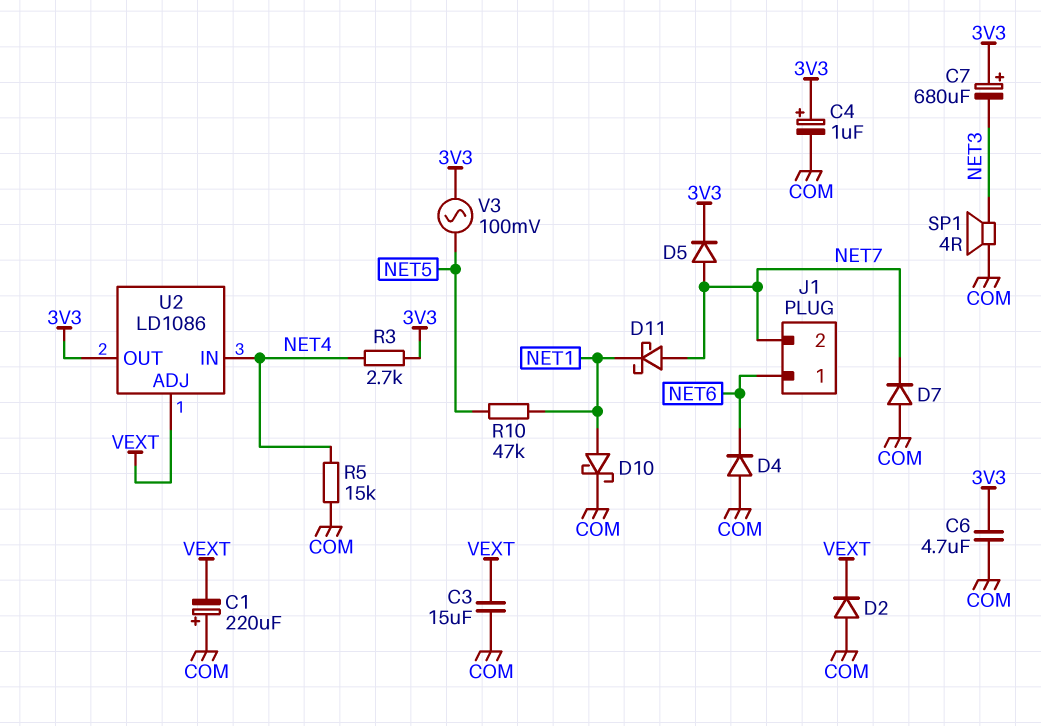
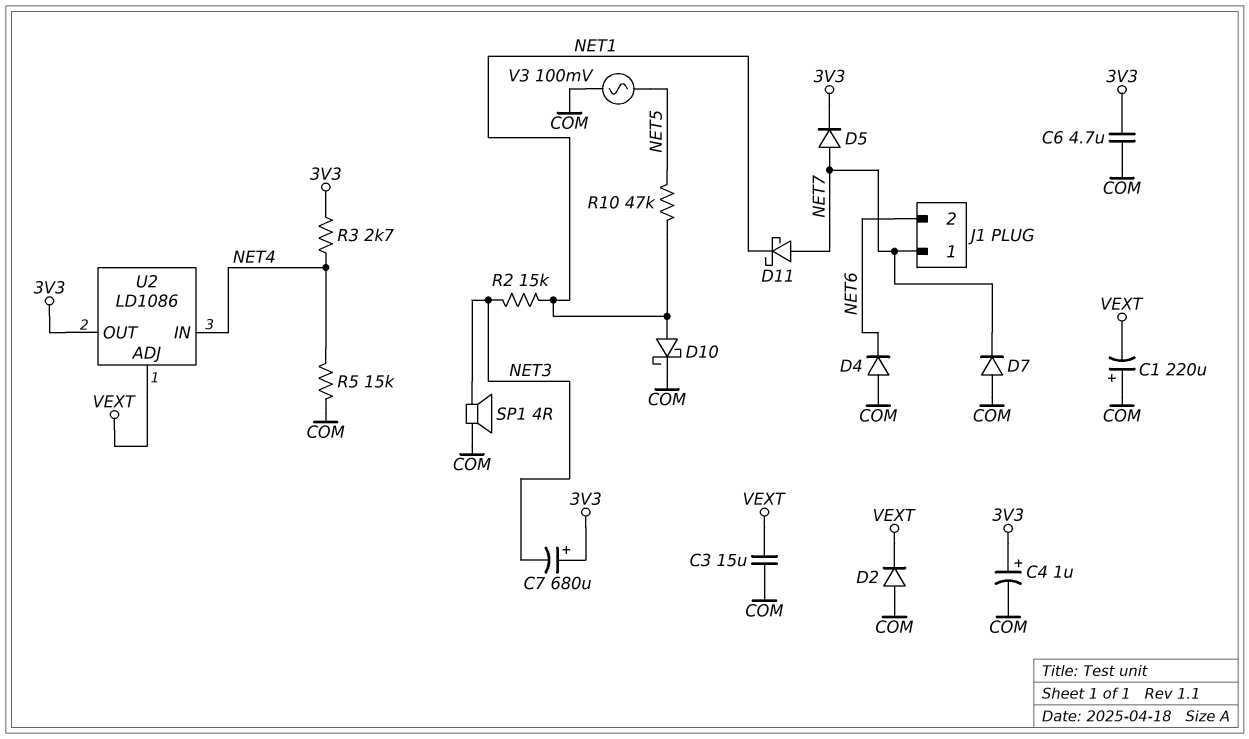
J1 pin 1: NET6 -> NET7
J1 pin 2: NET7 -> NET6
R2: none -> 15k (NET1, NET3)
V3: AC 100mV (3V3, NET5) -> AC 100mV (COM, NET5)

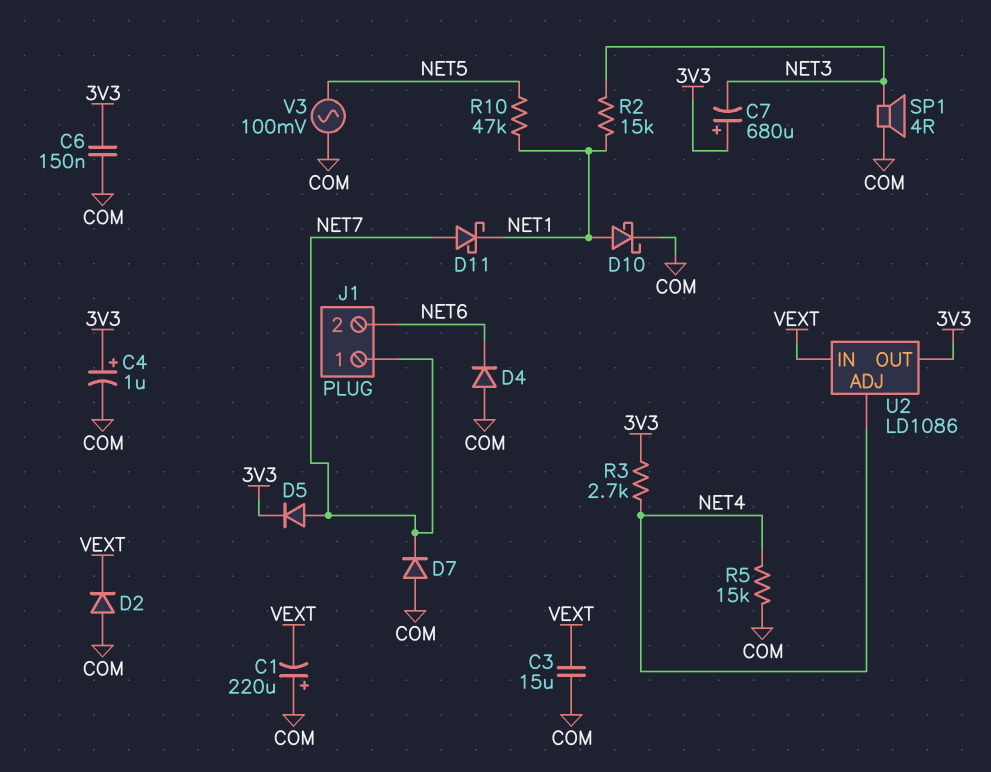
C6: 4.7uF (3V3, COM) -> 150nF (3V3, COM)
U2 pin ADJ: VEXT -> NET4
U2 pin IN: NET4 -> VEXT

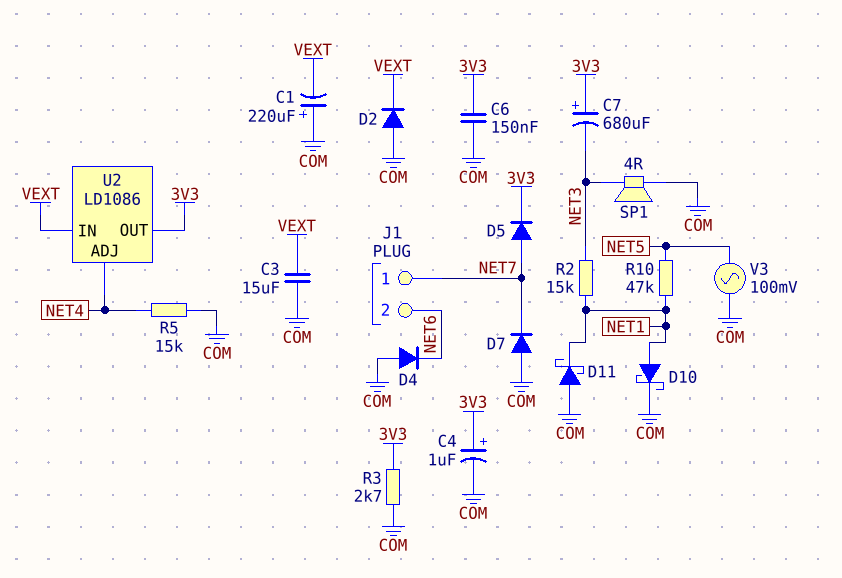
D11: schottky (A NET7, K NET1) -> schottky (A COM, K NET1)
R3: 2.7k (3V3, NET4) -> 2.7k (3V3, COM)

